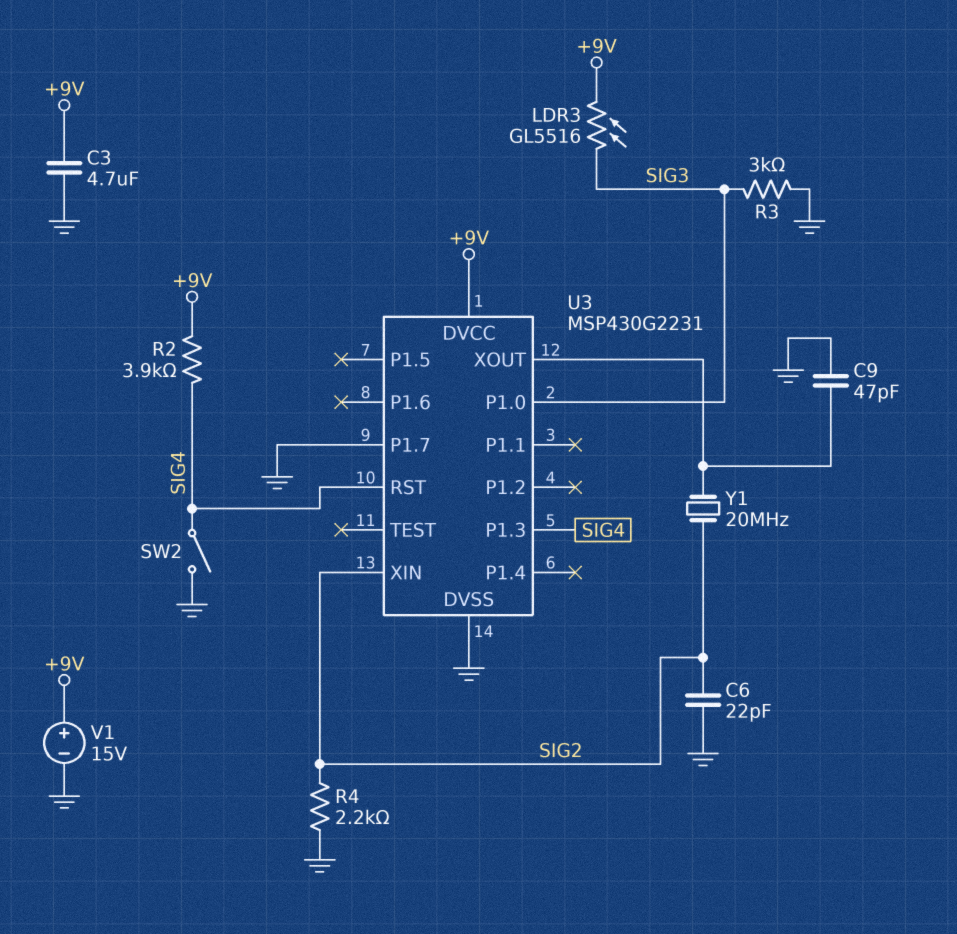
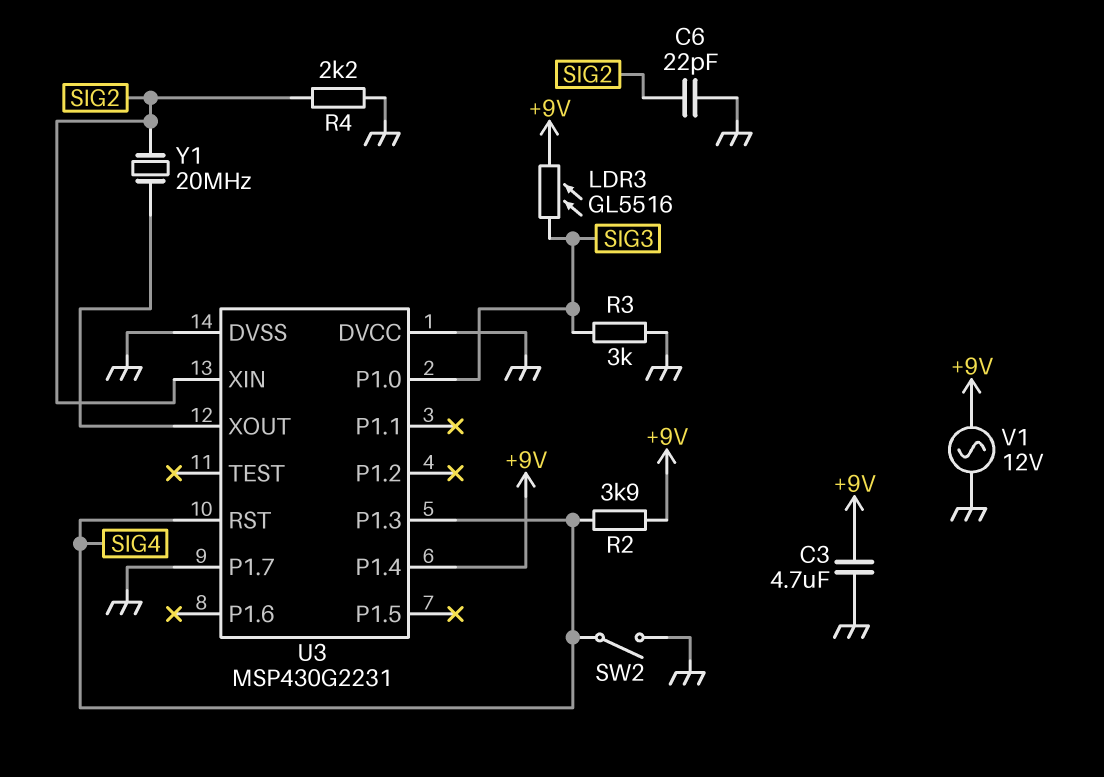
C9: 47pF (GND, U3/XOUT) -> none
U3 pin DVCC: +9V -> GND
U3 pin P1.4: none -> +9V
V1: 15V (plus +9V, minus GND) -> AC 12V (+9V, GND)

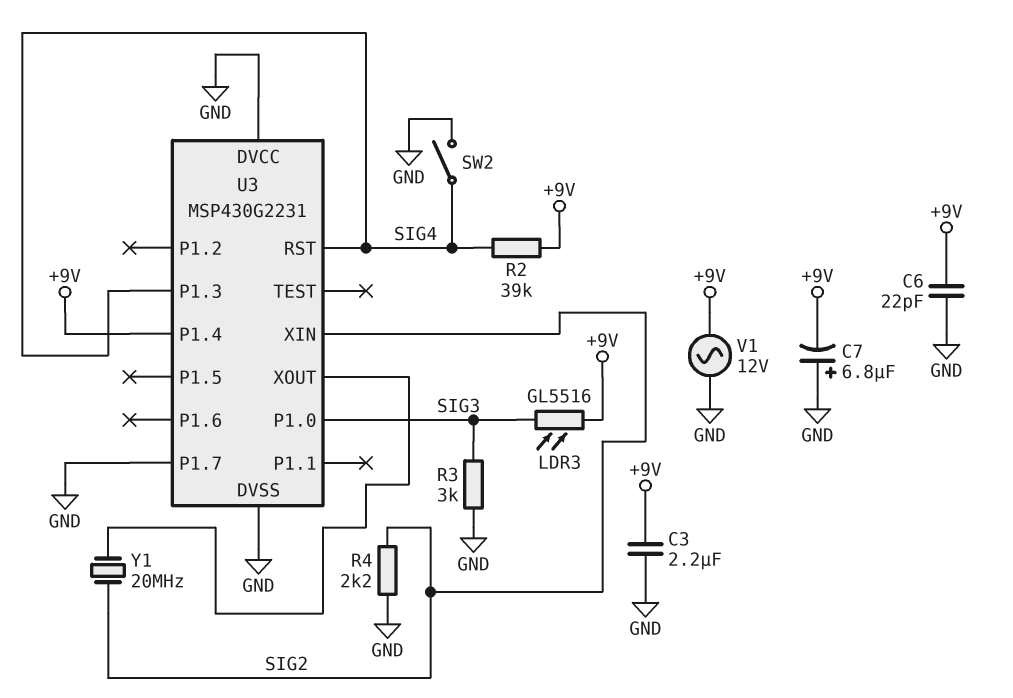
C3: 4.7uF (+9V, GND) -> 2.2uF (+9V, GND)
C6: 22pF (GND, SIG2) -> 22pF (+9V, GND)
C7: none -> 6.8uF (plus GND, minus +9V)
R2: 3.9k (+9V, SIG4) -> 39k (+9V, SIG4)

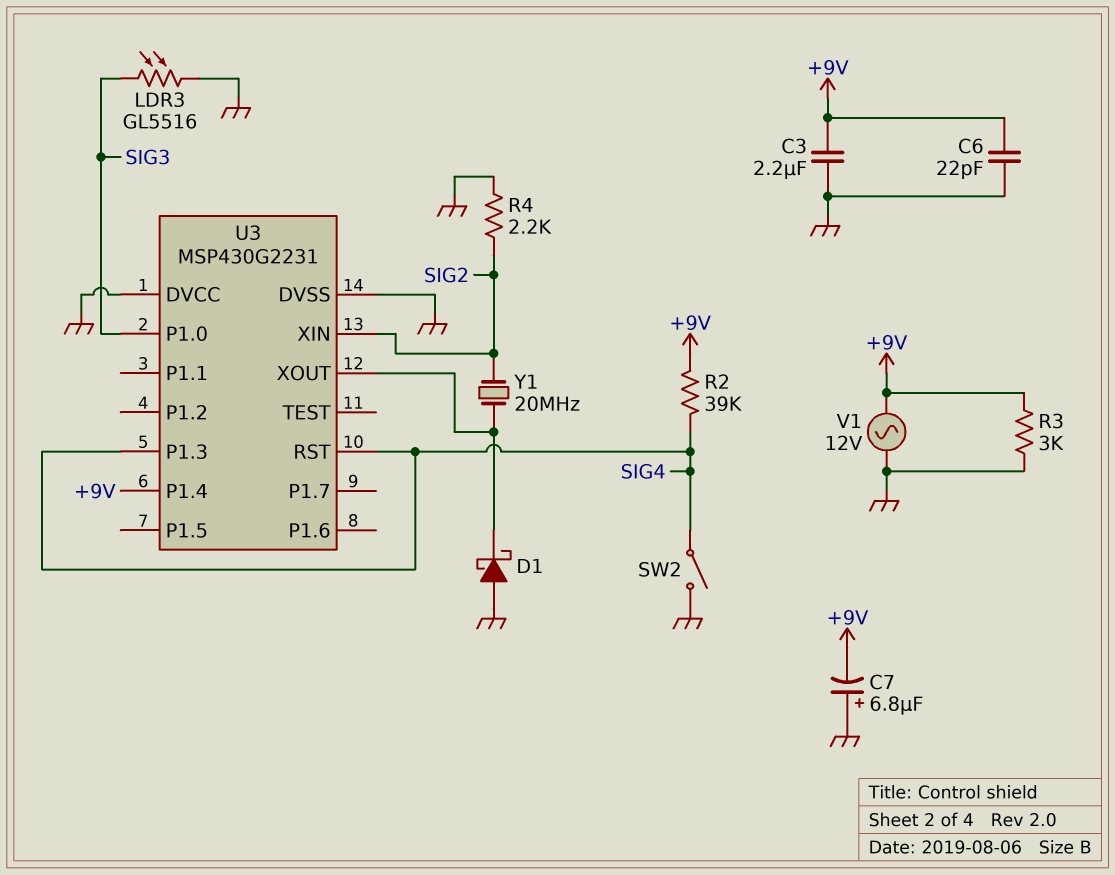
D1: none -> schottky (A GND, K U3/XOUT)
LDR3: GL5516 (+9V, SIG3) -> GL5516 (GND, SIG3)
R3: 3k (GND, SIG3) -> 3k (+9V, GND)
U3 pin P1.7: GND -> none

